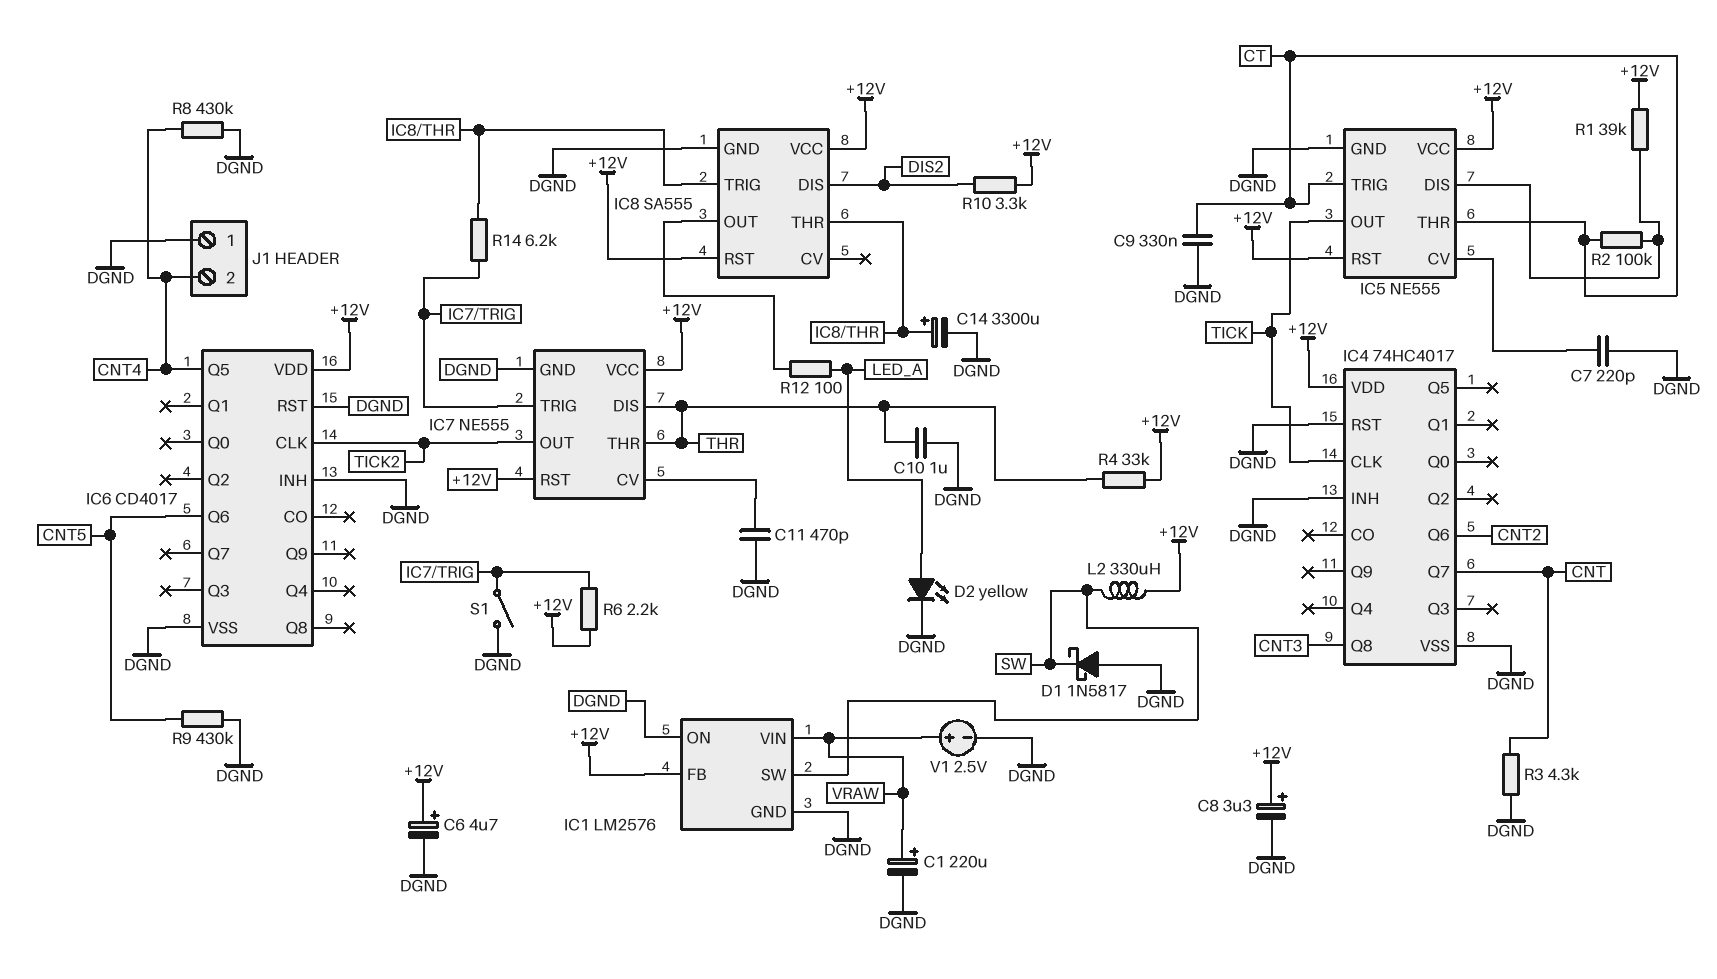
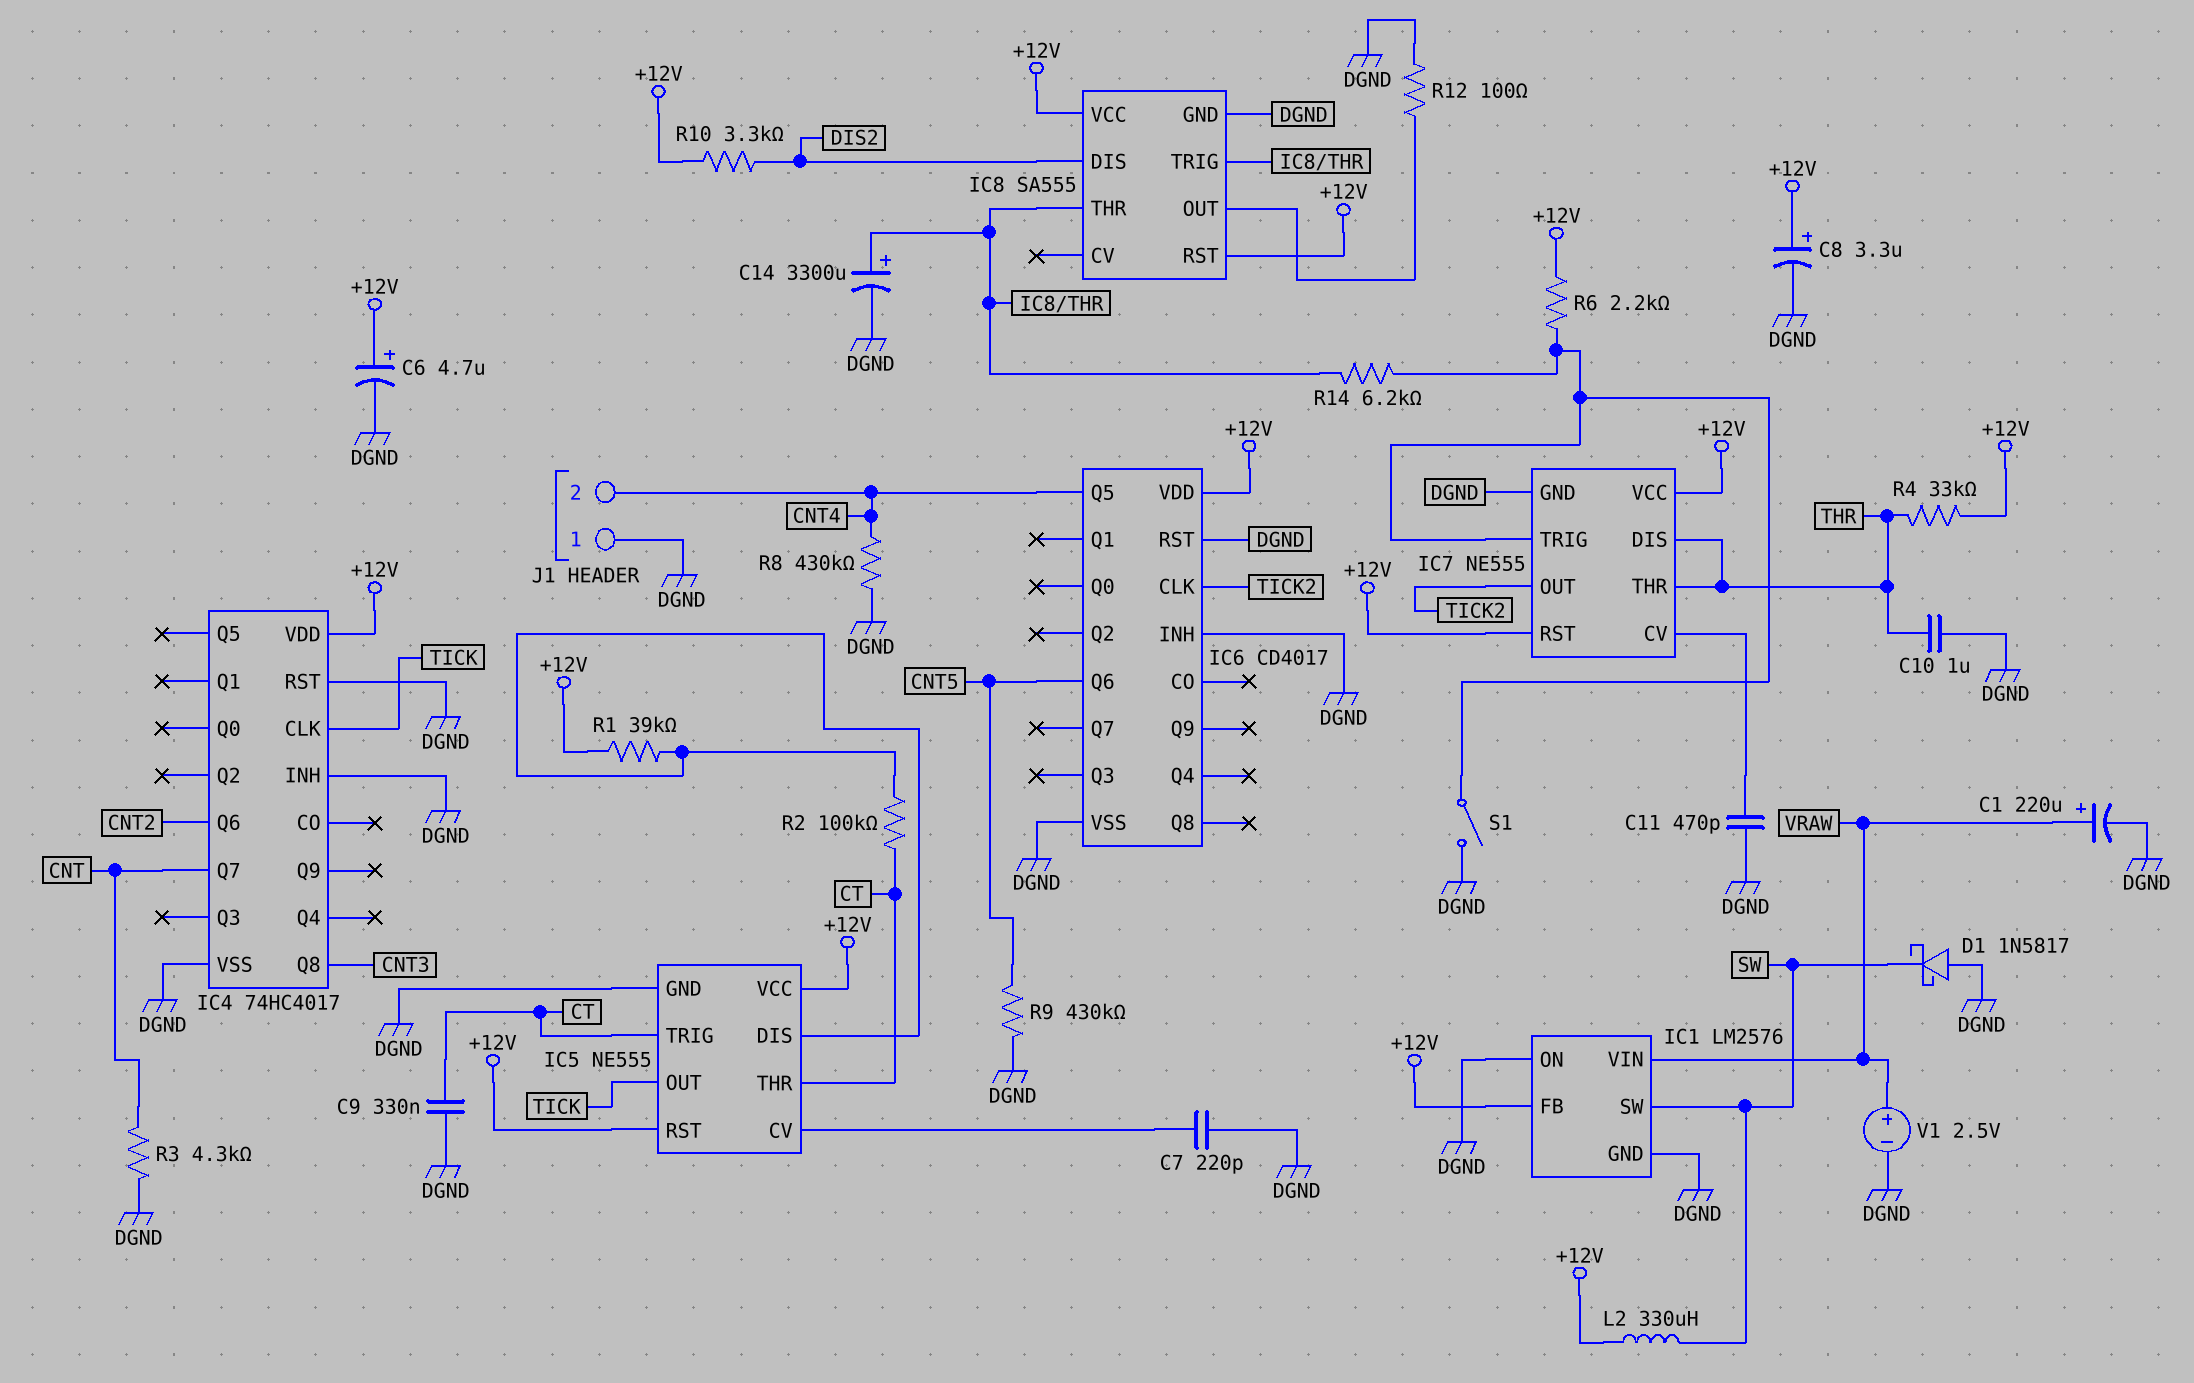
D2: LED yellow (A LED_A, K DGND) -> none
R12: 100 (IC8/OUT, LED_A) -> 100 (DGND, IC8/OUT)

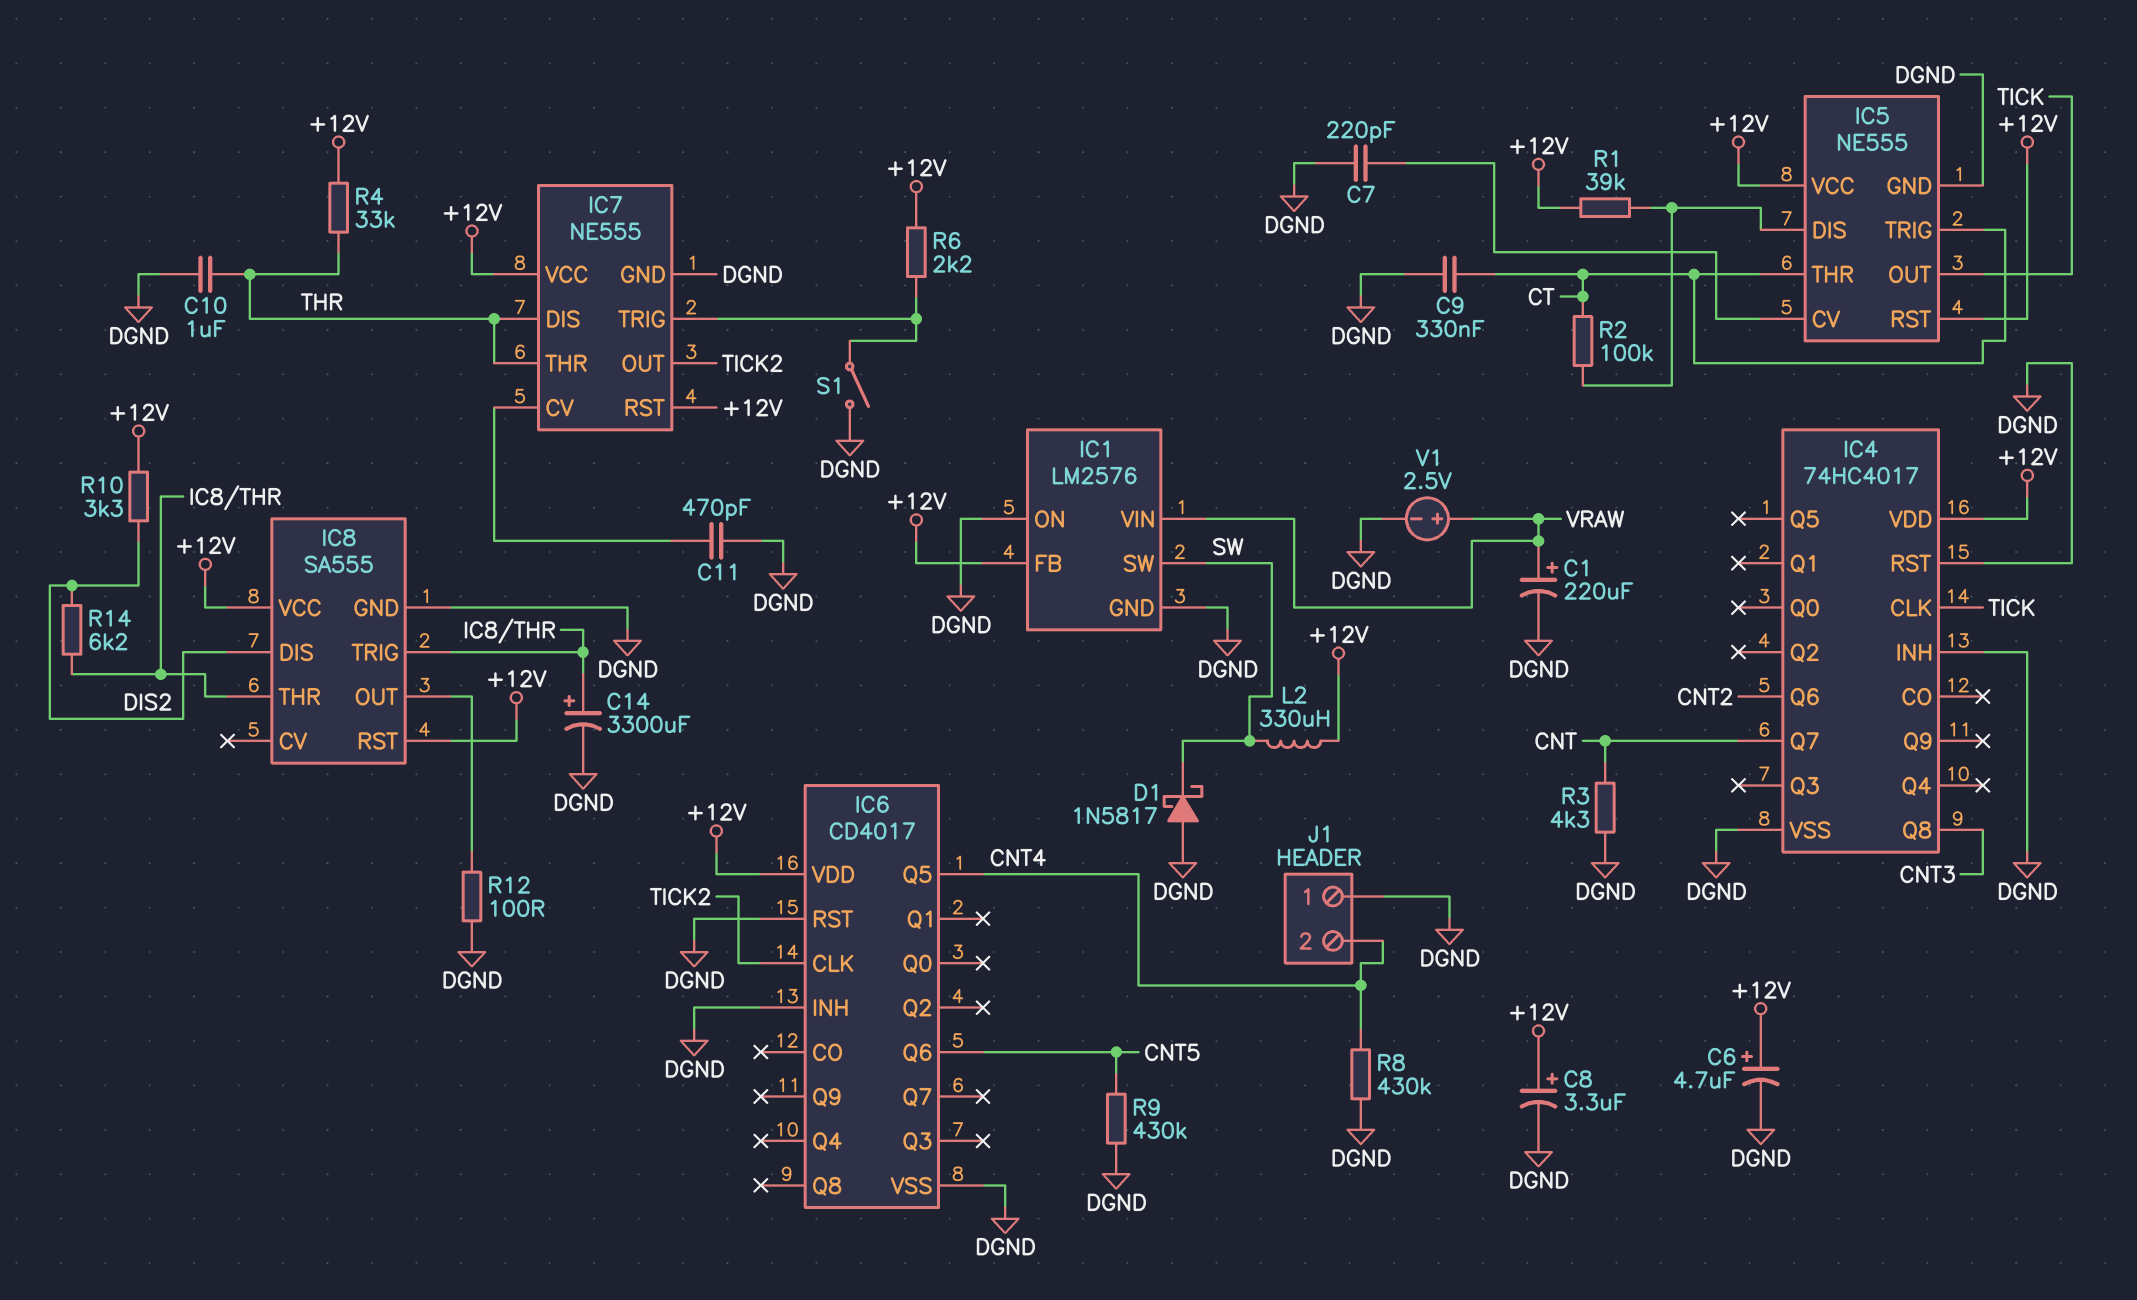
R14: 6.2k (IC7/TRIG, IC8/THR) -> 6.2k (DIS2, IC8/THR)

